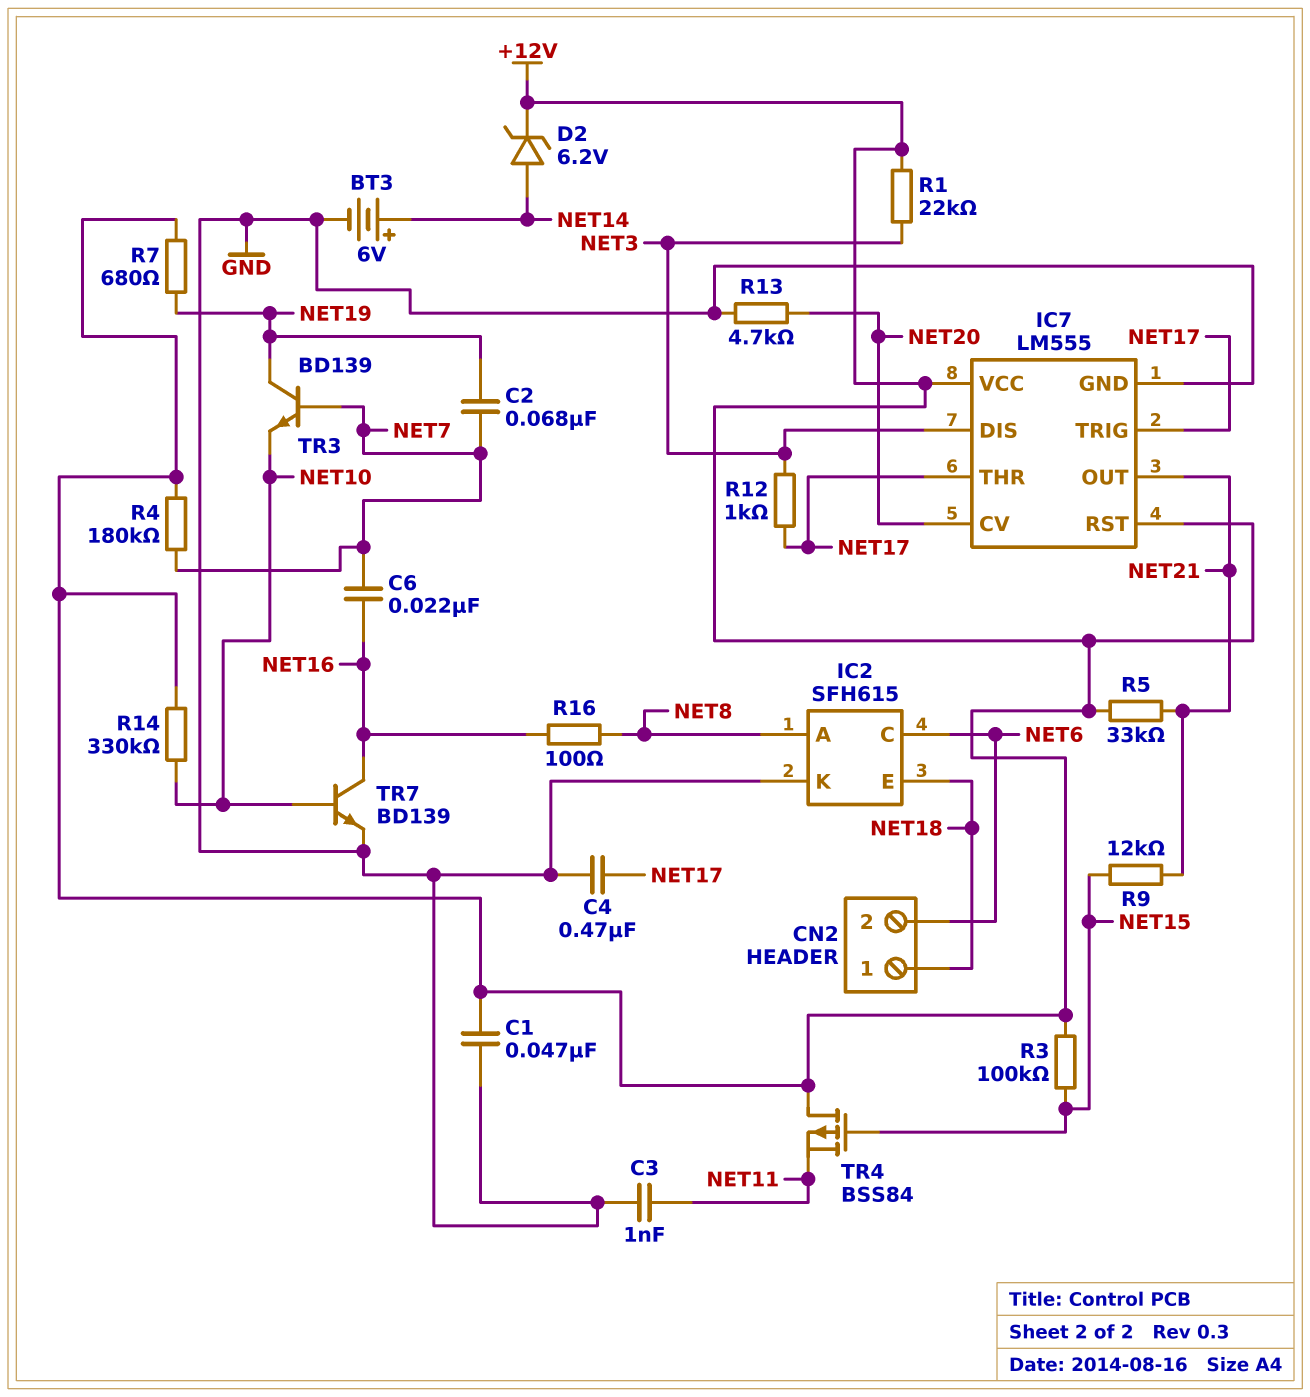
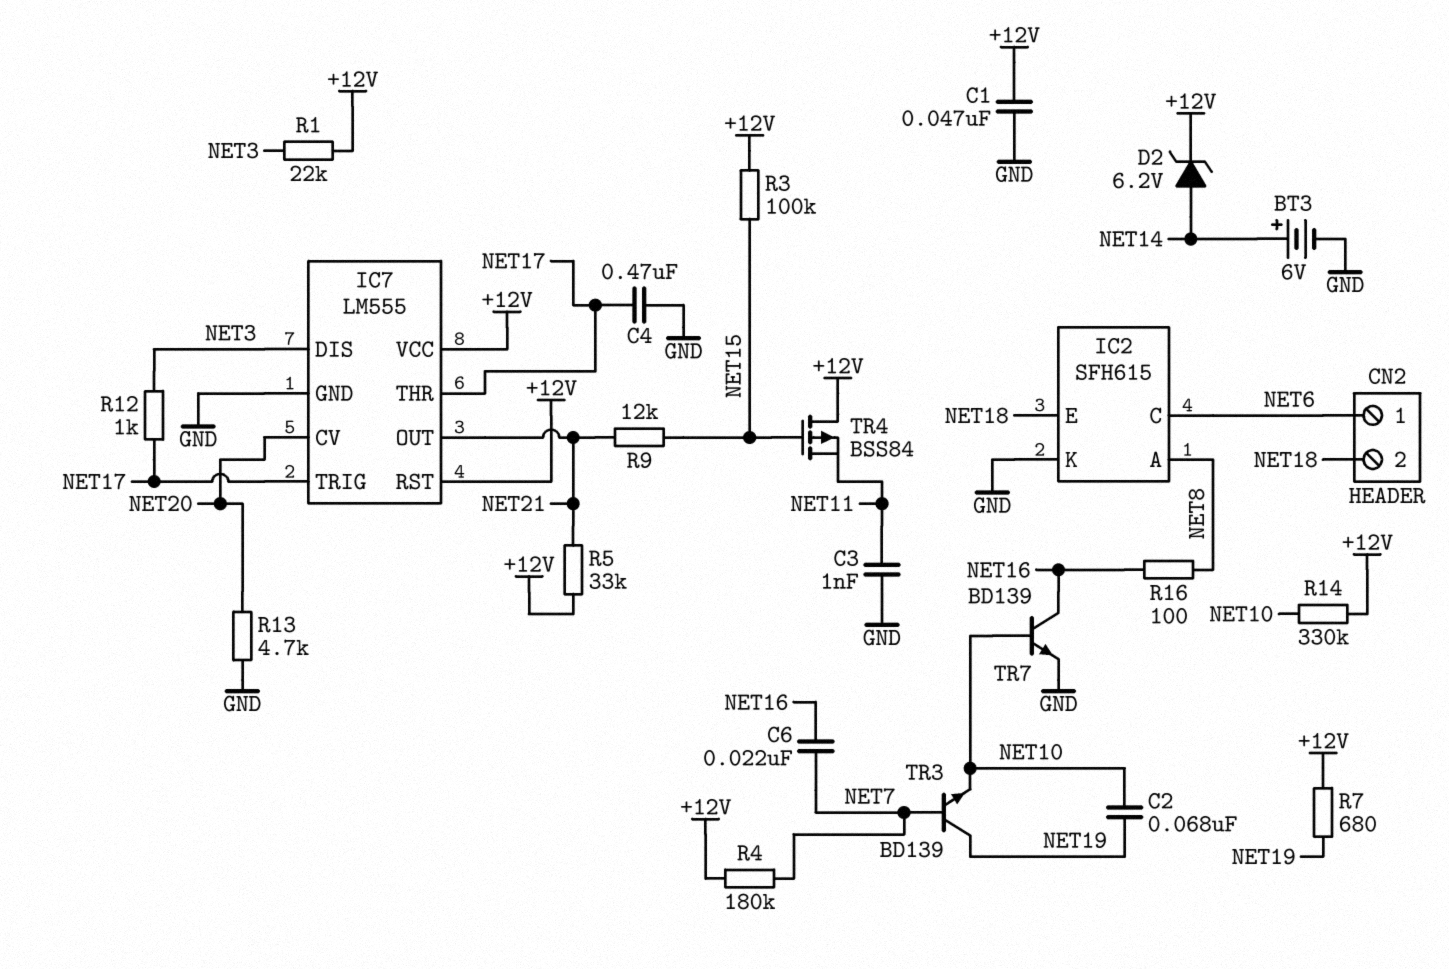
C2: 68nF (NET7, NET19) -> 68nF (NET10, NET19)
CN2 pin 1: NET18 -> NET6
CN2 pin 2: NET6 -> NET18

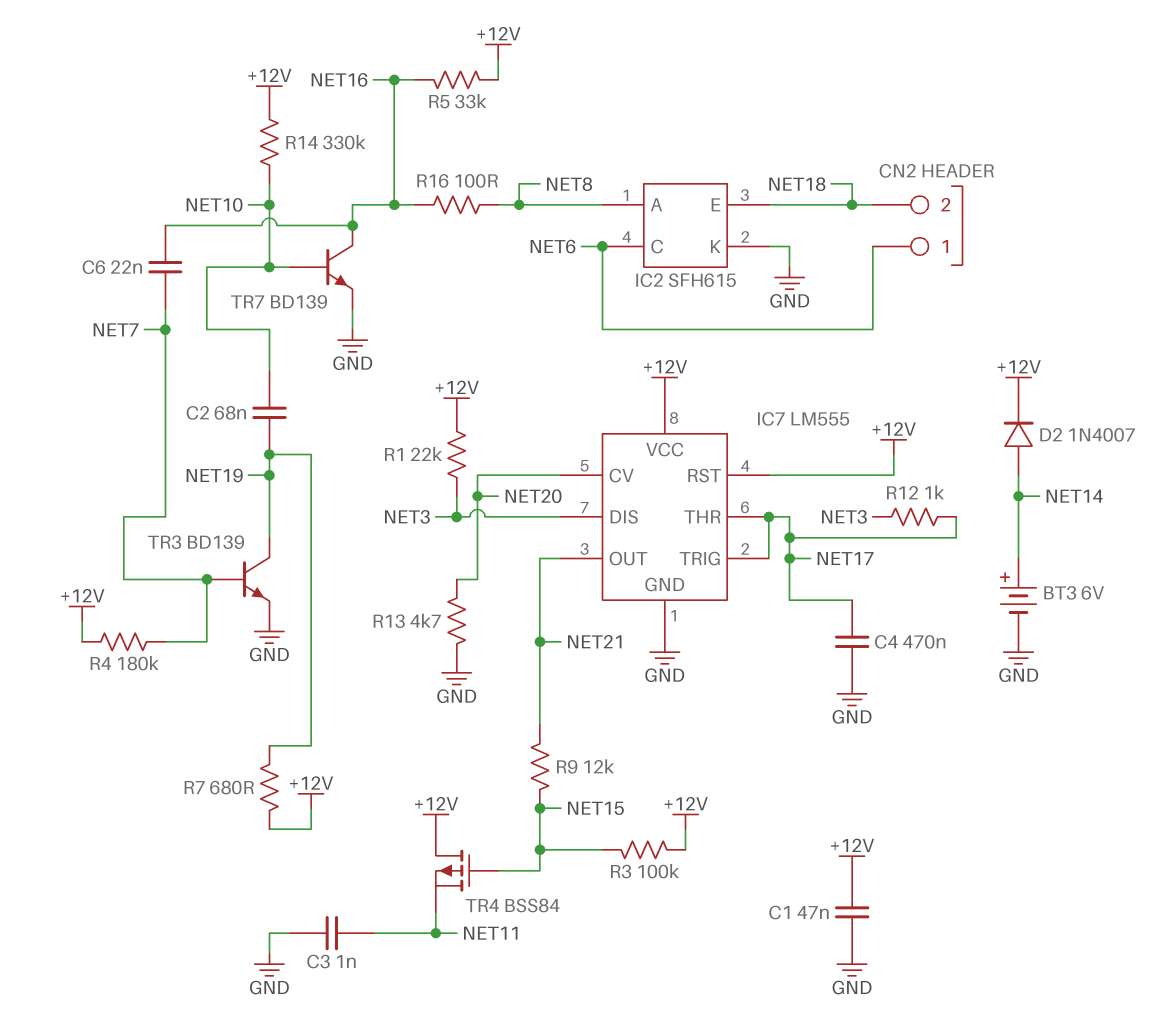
D2: zener 6.2V (A NET14, K +12V) -> diode 1N4007 (A NET14, K +12V)
R5: 33k (+12V, NET21) -> 33k (+12V, NET16)
TR3: NPN BD139 (B NET7, C NET19, E NET10) -> NPN BD139 (B NET7, C NET19, E GND)

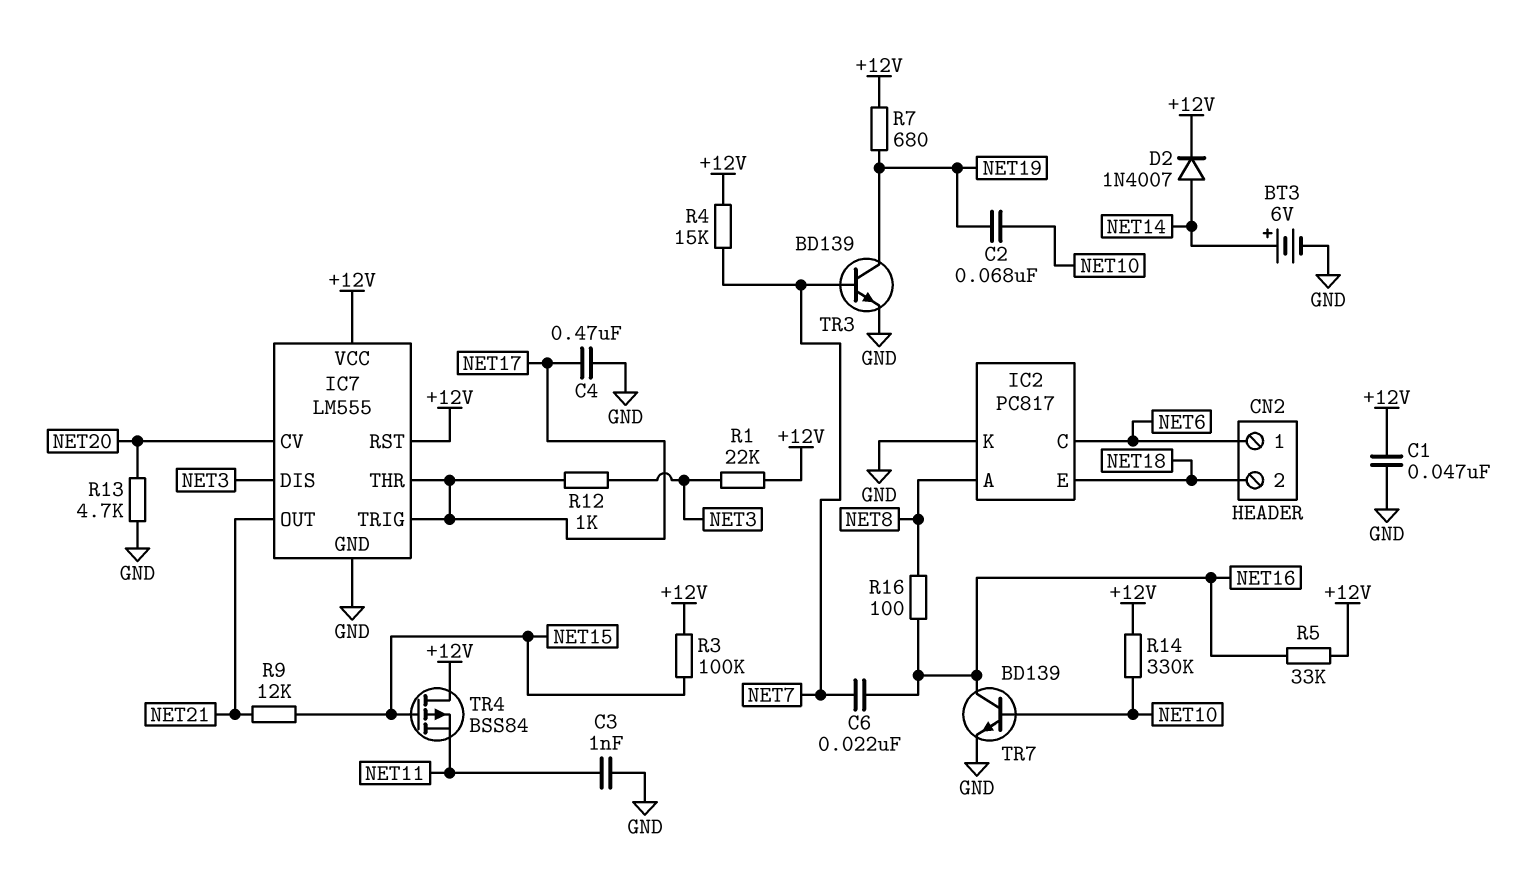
IC2: SFH615 -> PC817
R4: 180k (+12V, NET7) -> 15k (+12V, NET7)

